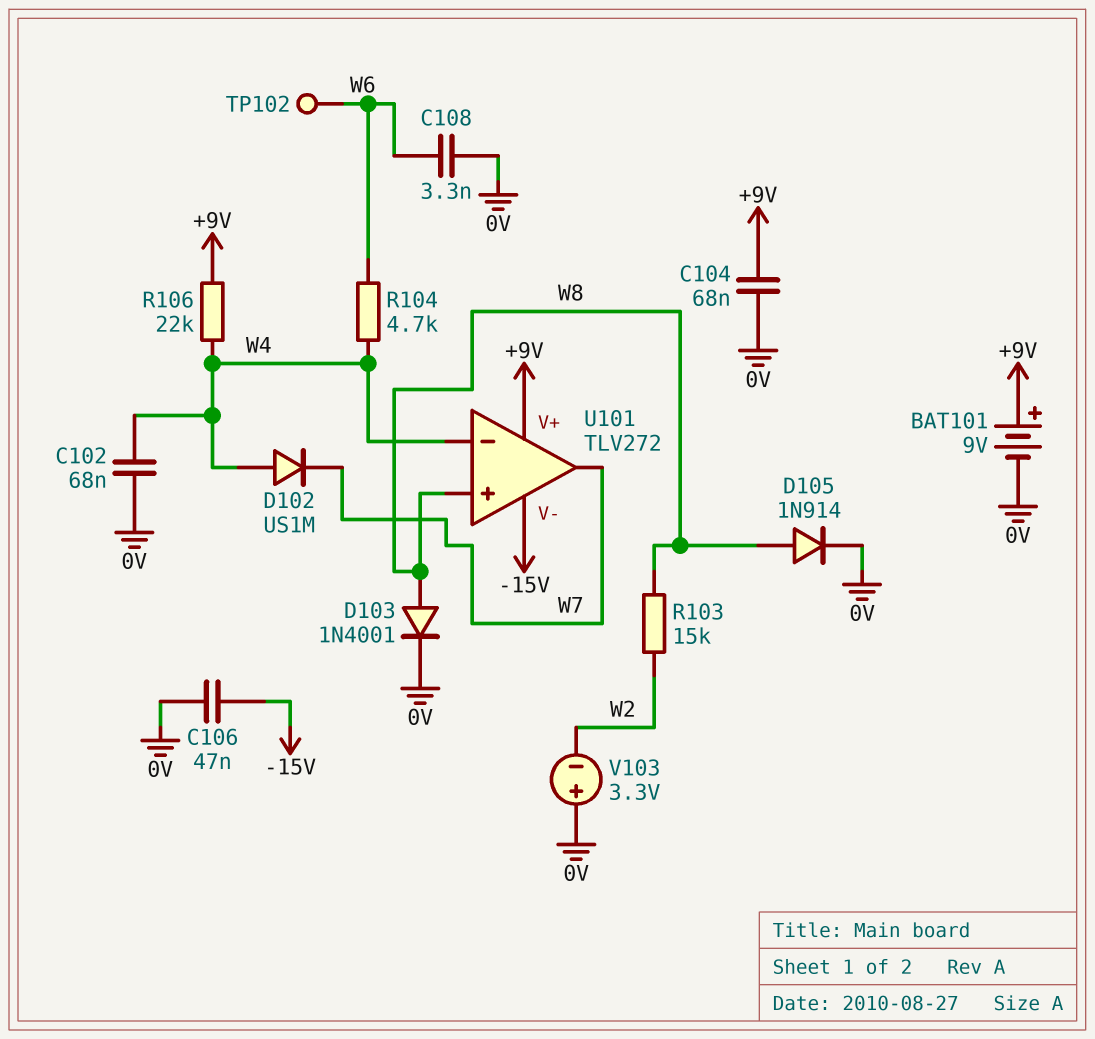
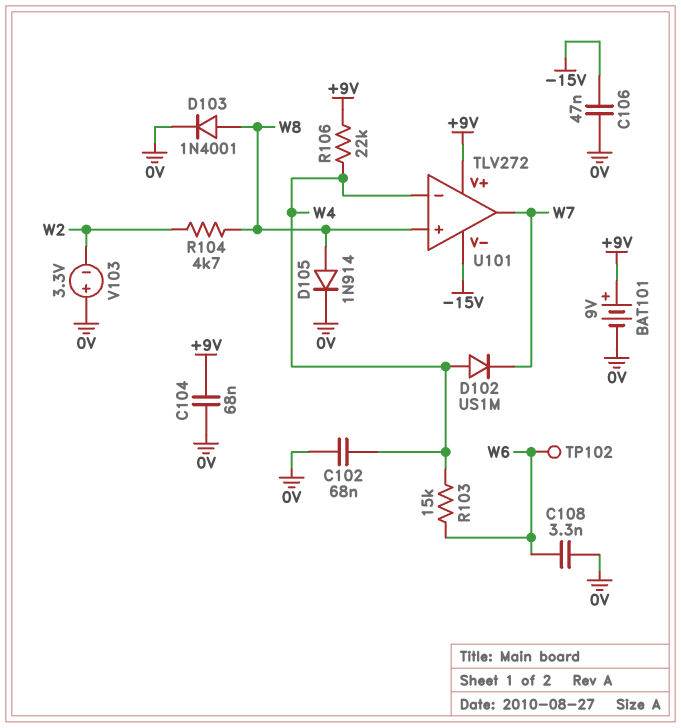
R103: 15k (W2, W8) -> 15k (W4, W6)
R104: 4.7k (W4, W6) -> 4.7k (W2, W8)

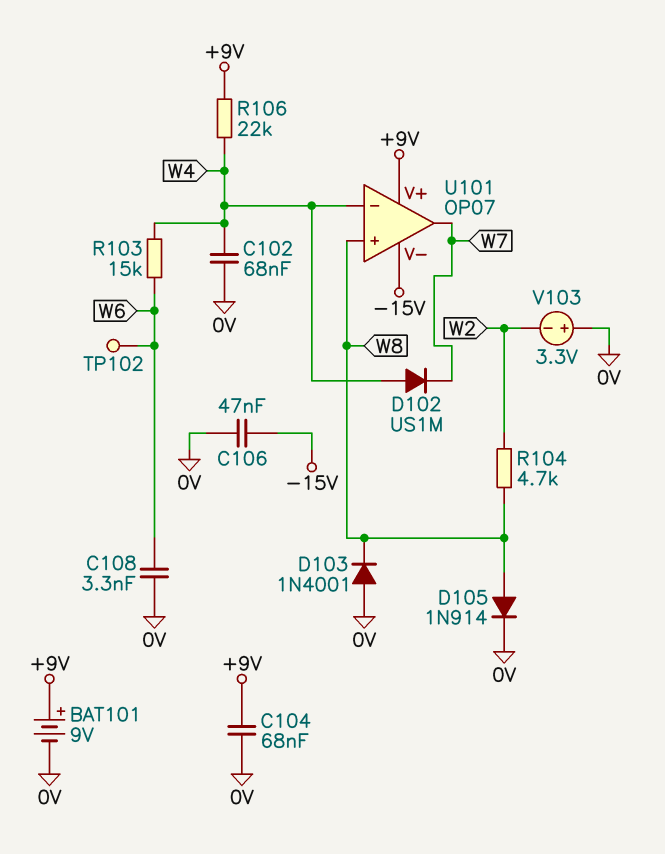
D103: diode 1N4001 (A W8, K 0V) -> diode 1N4001 (A 0V, K W8)
U101: TLV272 -> OP07

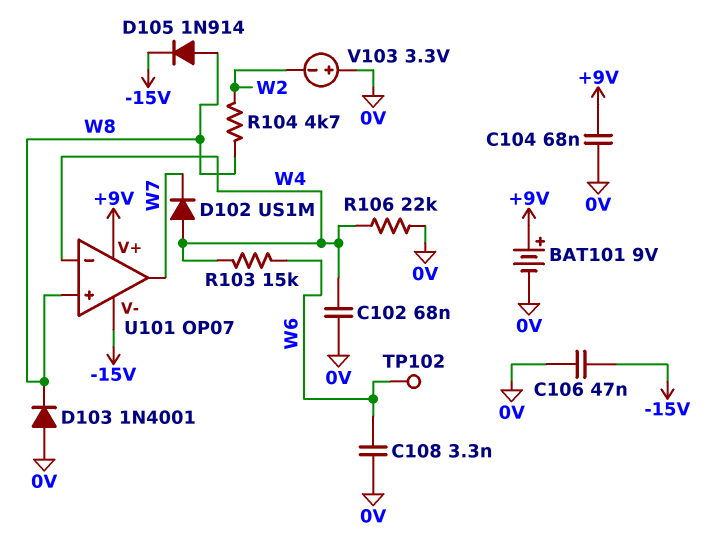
D105: diode 1N914 (A W8, K 0V) -> diode 1N914 (A W8, K -15V)
R106: 22k (+9V, W4) -> 22k (0V, W4)

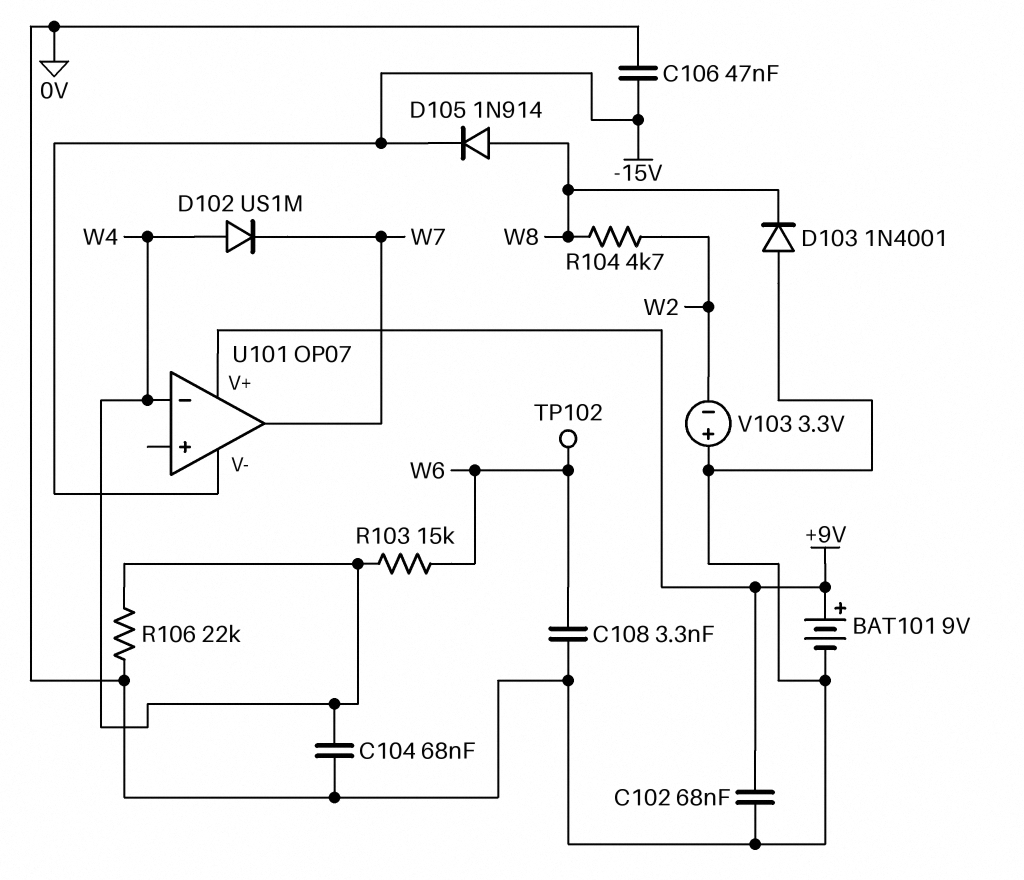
C102: 68nF (0V, W4) -> 68nF (+9V, 0V)
C104: 68nF (+9V, 0V) -> 68nF (0V, W4)
U101 pin in+: W8 -> none

